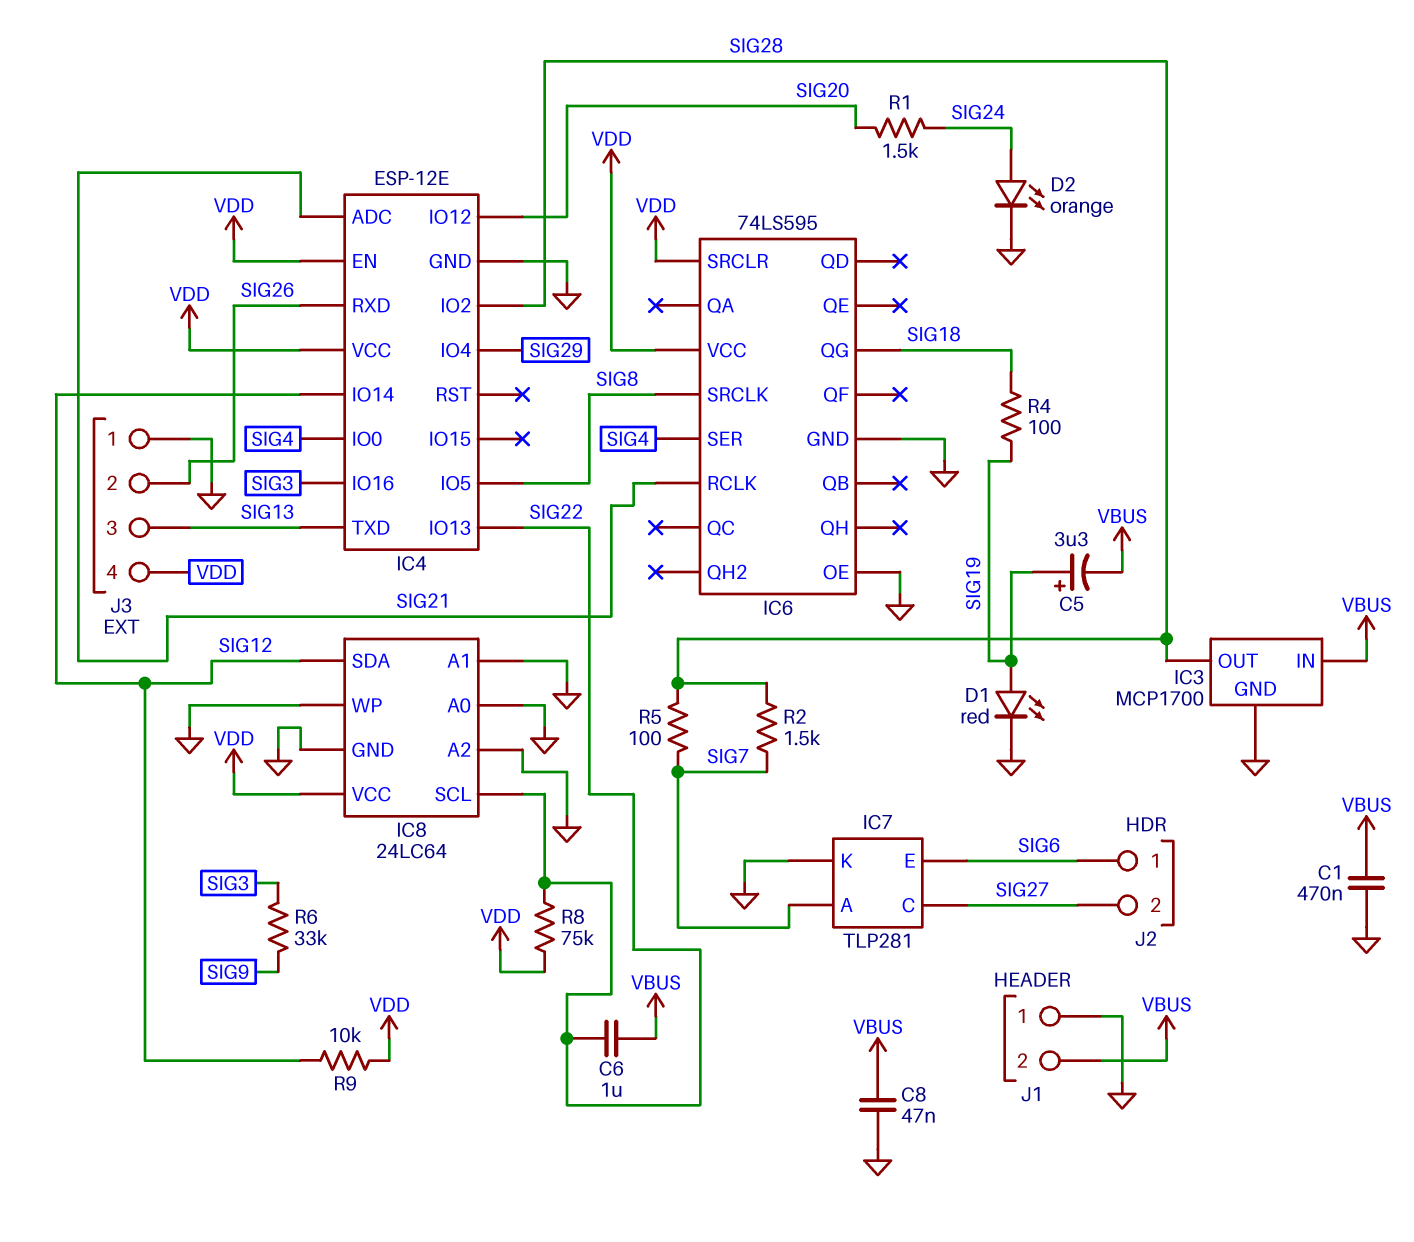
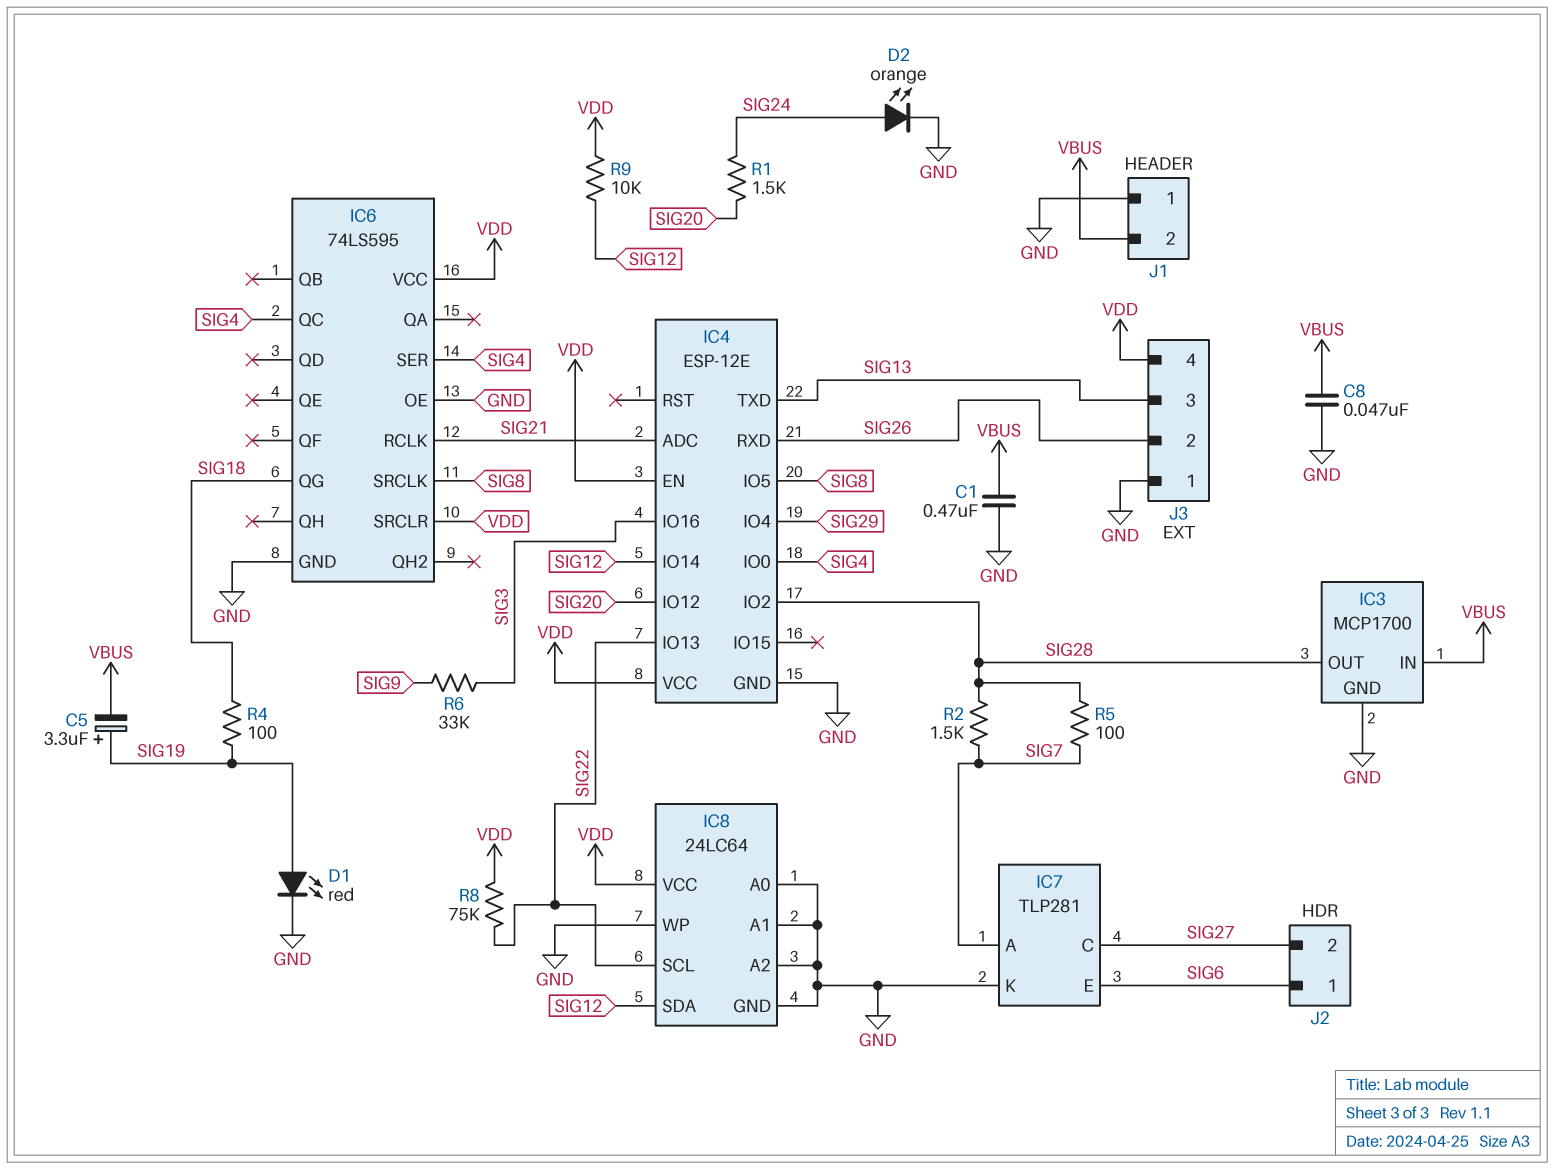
C6: 1uF (SIG22, VBUS) -> none
IC6 pin QC: none -> SIG4

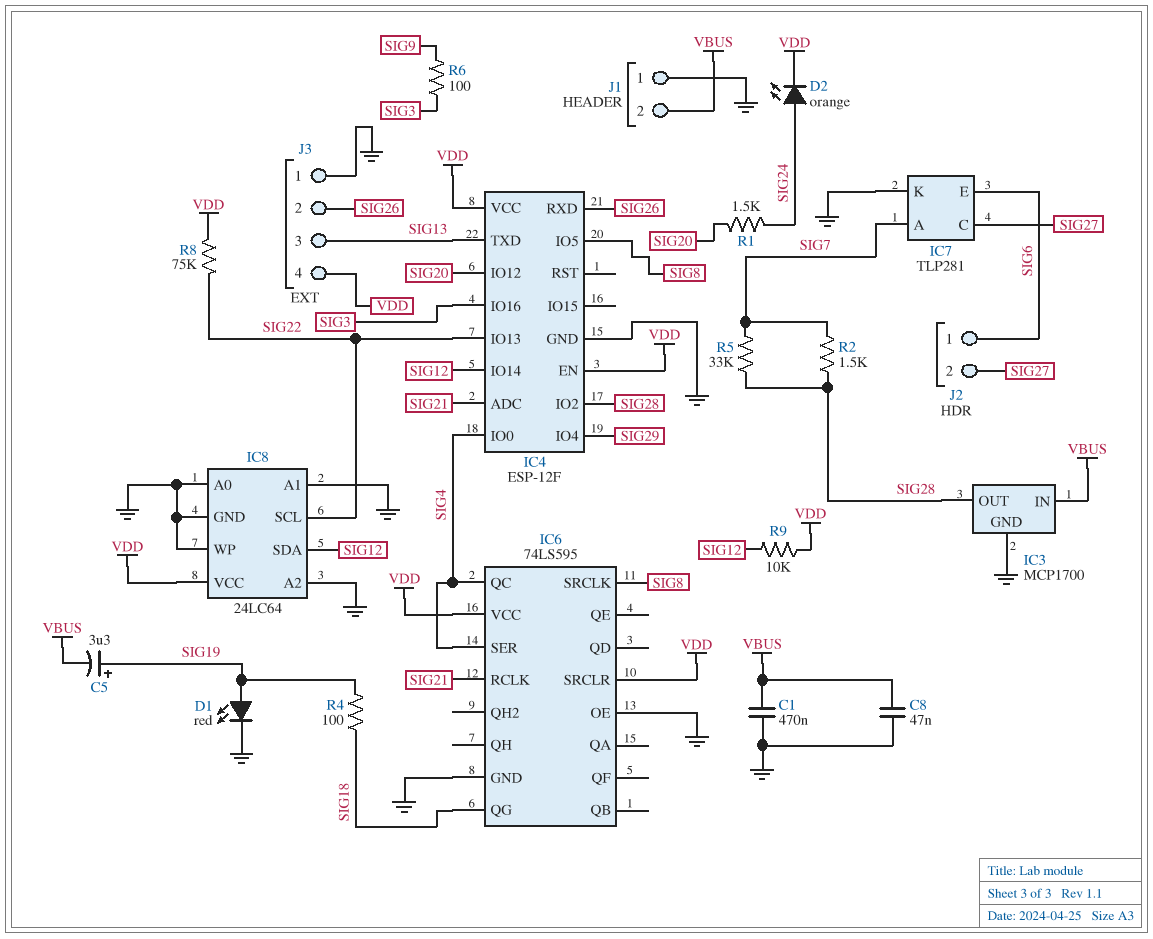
D2: LED orange (A SIG24, K GND) -> LED orange (A SIG24, K VDD)
IC4: ESP-12E -> ESP-12F
R5: 100 (SIG7, SIG28) -> 33k (SIG7, SIG28)
R6: 33k (SIG3, SIG9) -> 100 (SIG3, SIG9)

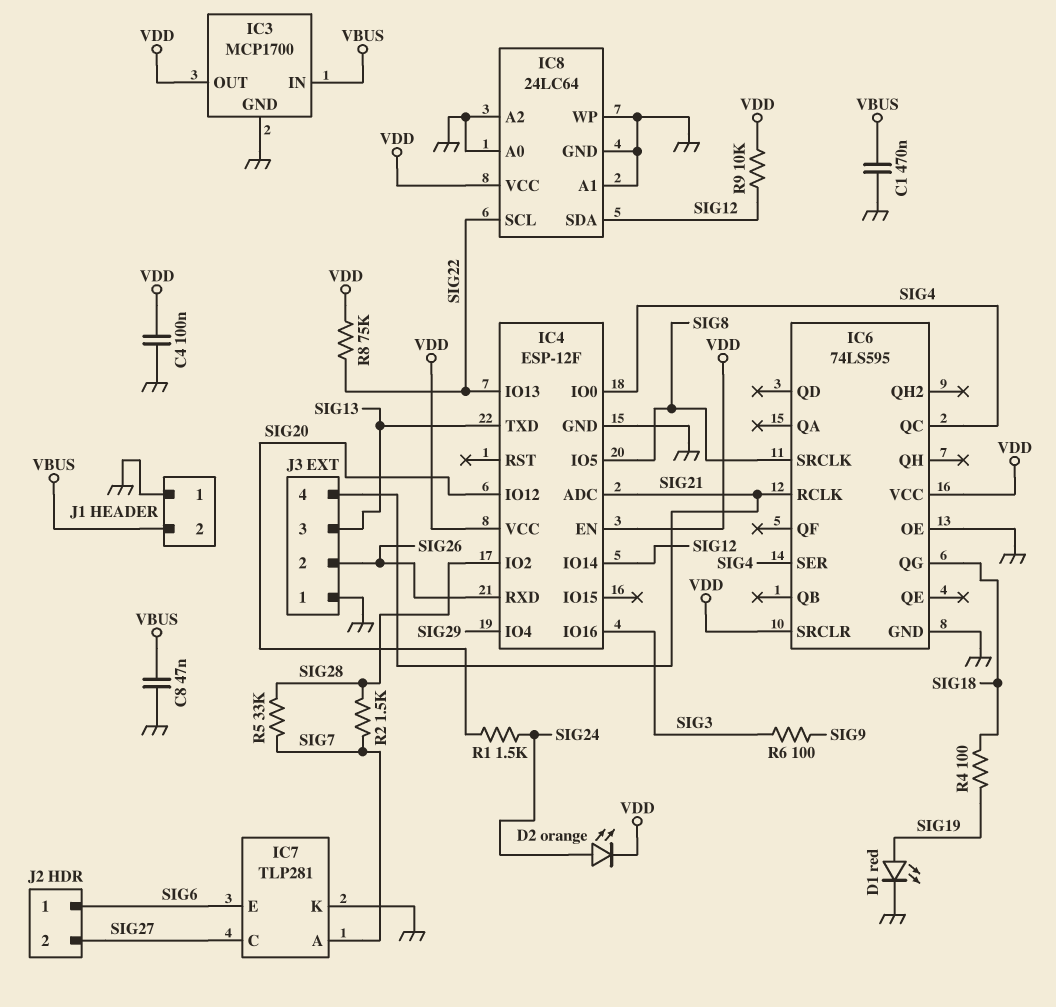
C4: none -> 100nF (GND, VDD)
C5: 3.3uF (plus SIG19, minus VBUS) -> none
IC3 pin OUT: SIG28 -> VDD
J3 pin 4: VDD -> SIG21

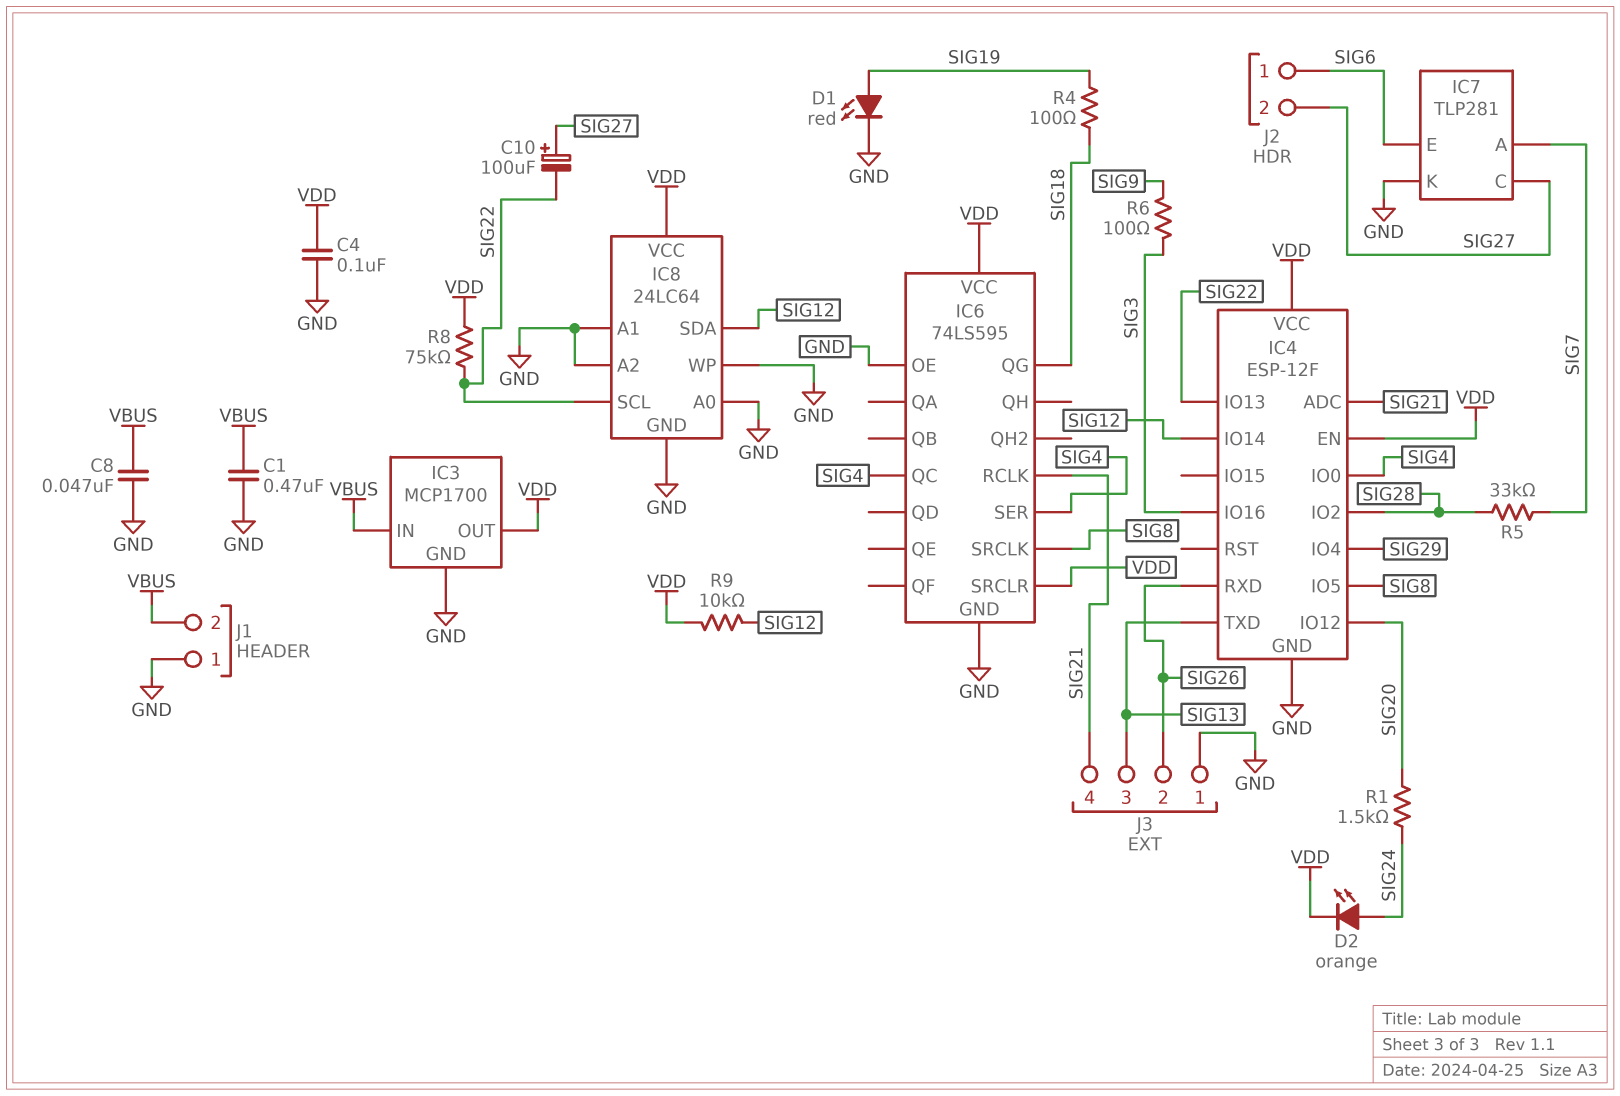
C10: none -> 100uF (plus SIG27, minus SIG22)
R2: 1.5k (SIG7, SIG28) -> none

